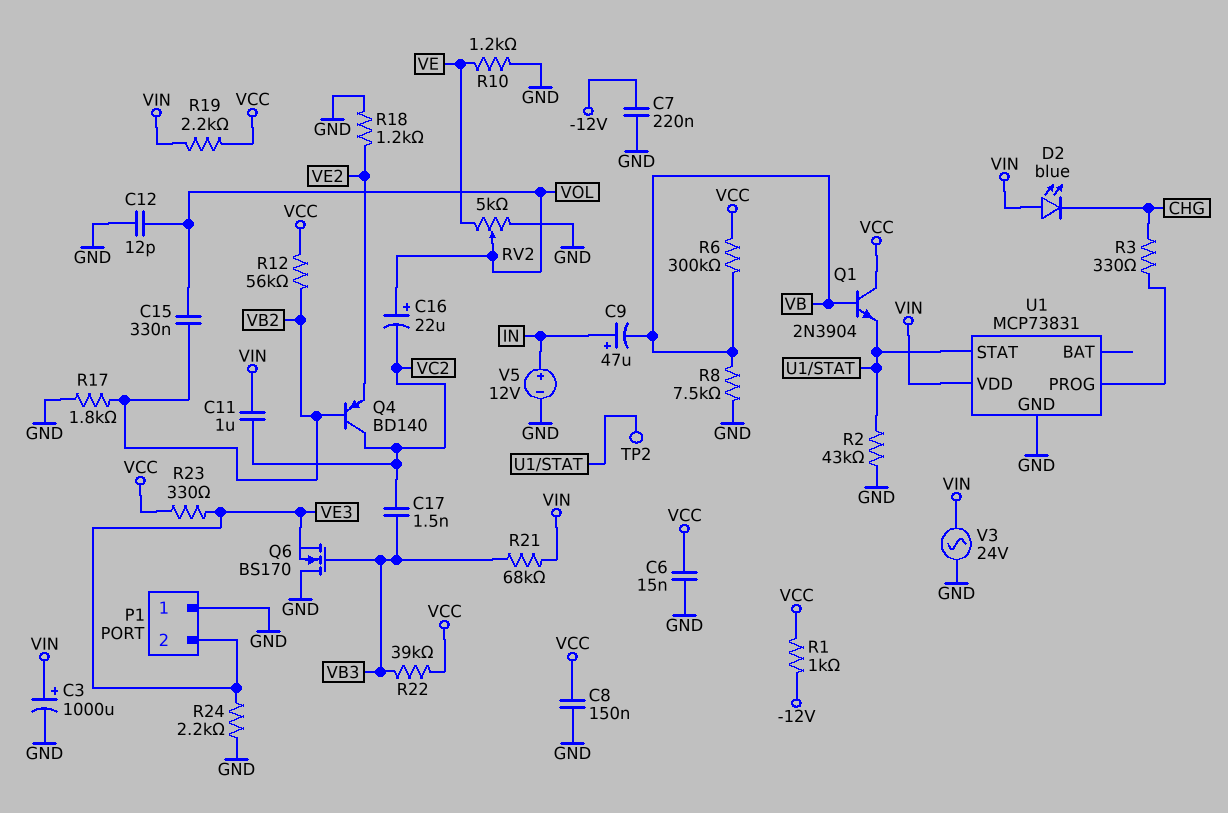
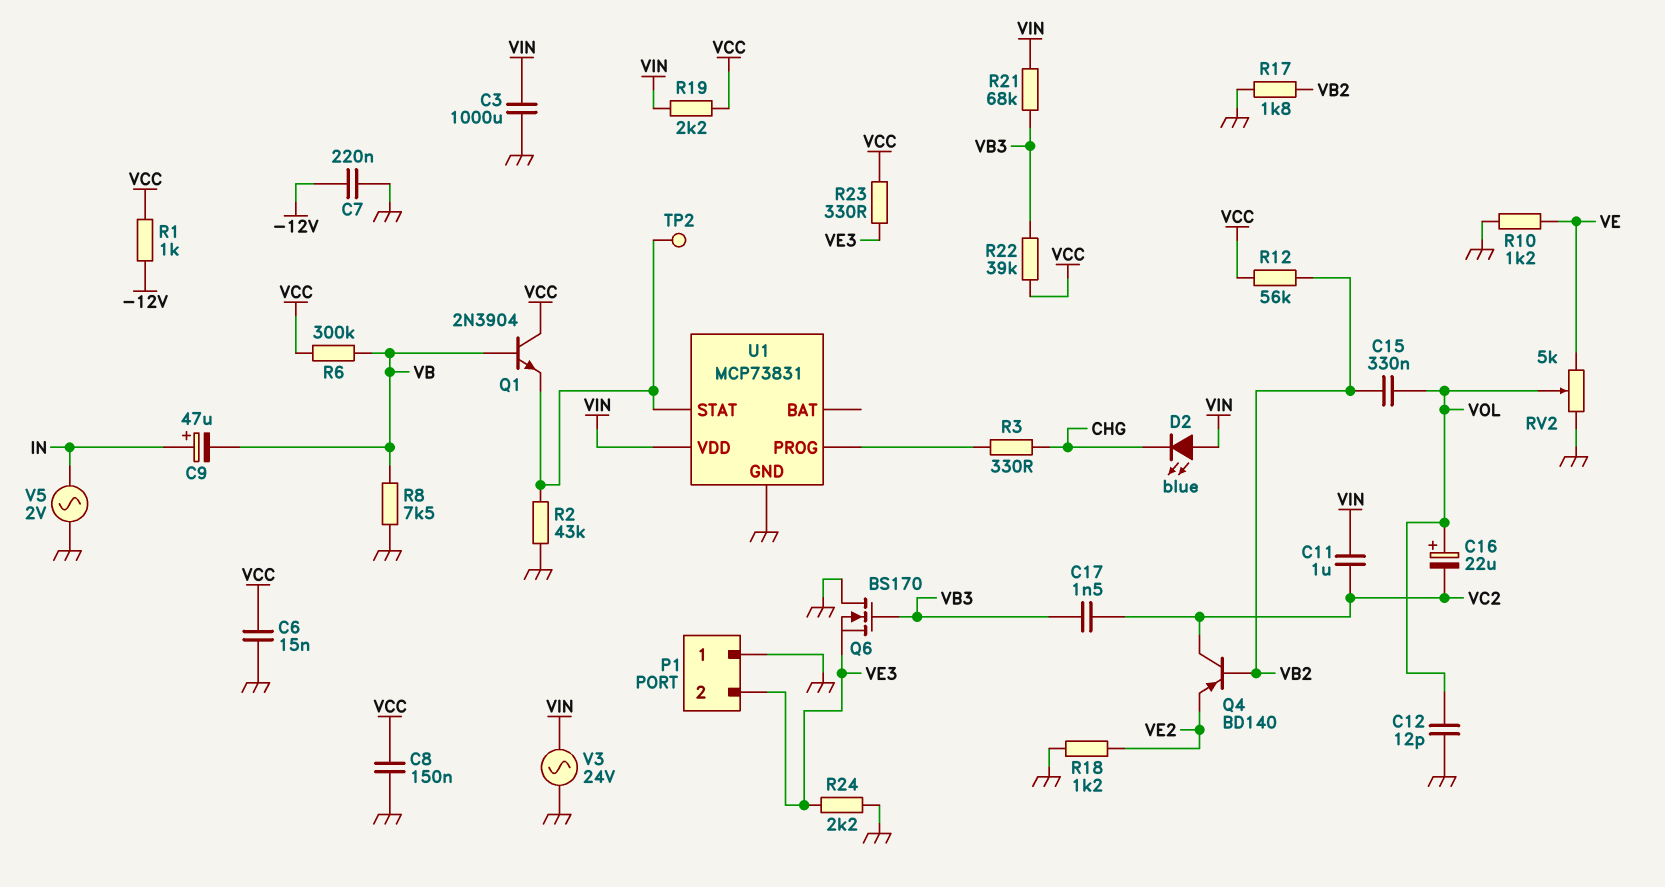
C3: 1000uF (plus VIN, minus GND) -> 1000uF (GND, VIN)
V5: 12V (plus IN, minus GND) -> AC 2V (GND, IN)

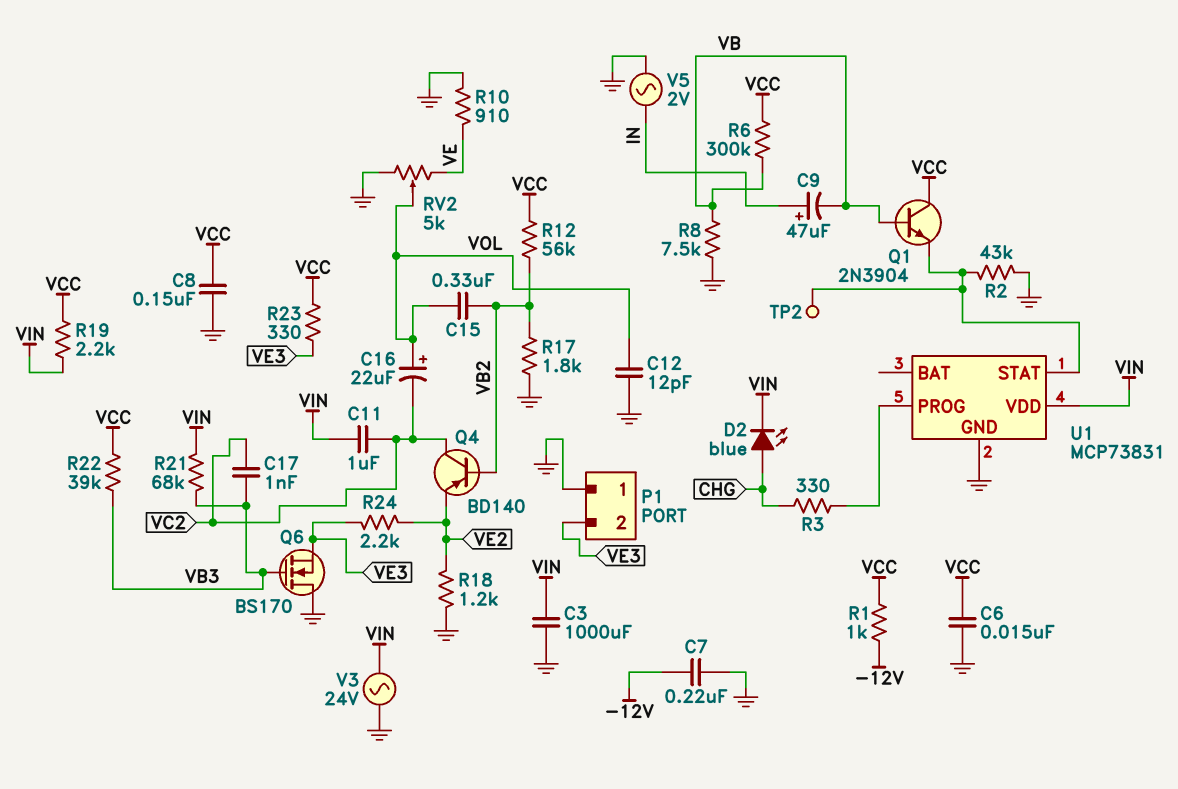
C17: 1.5nF (VB3, VC2) -> 1nF (VB3, VC2)
D2: LED blue (A VIN, K CHG) -> LED blue (A CHG, K VIN)
R10: 1.2k (GND, VE) -> 910 (GND, VE)
R24: 2.2k (GND, VE3) -> 2.2k (VE2, VE3)

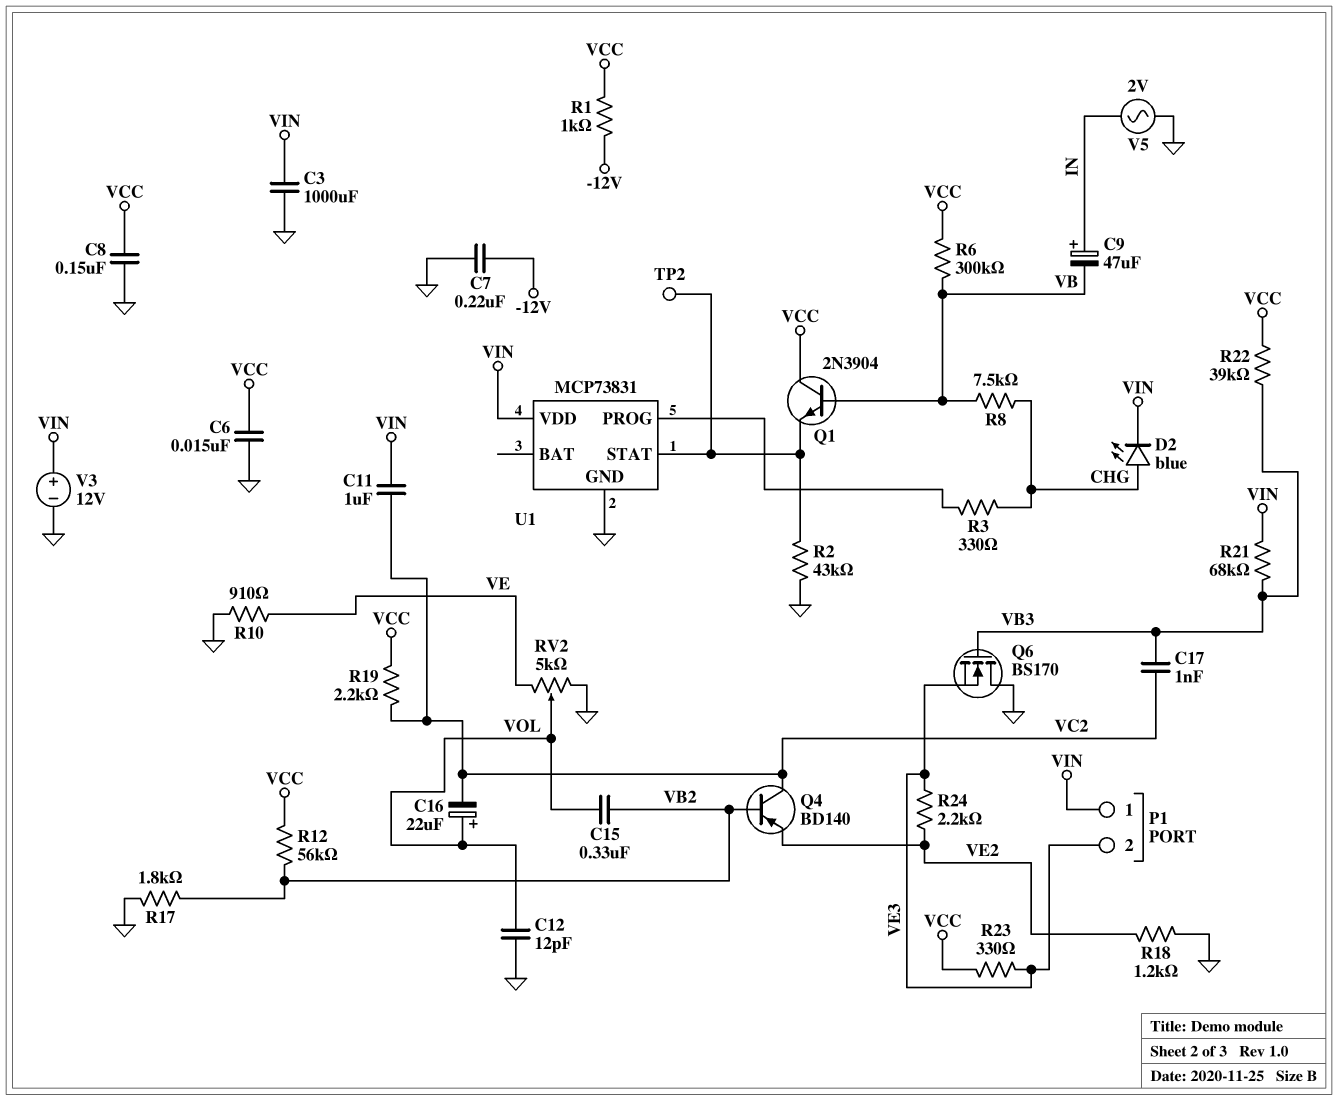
P1 pin 1: GND -> VIN
R8: 7.5k (GND, VB) -> 7.5k (CHG, VB)
R19: 2.2k (VCC, VIN) -> 2.2k (VC2, VCC)
V3: AC 24V (GND, VIN) -> 12V (plus VIN, minus GND)

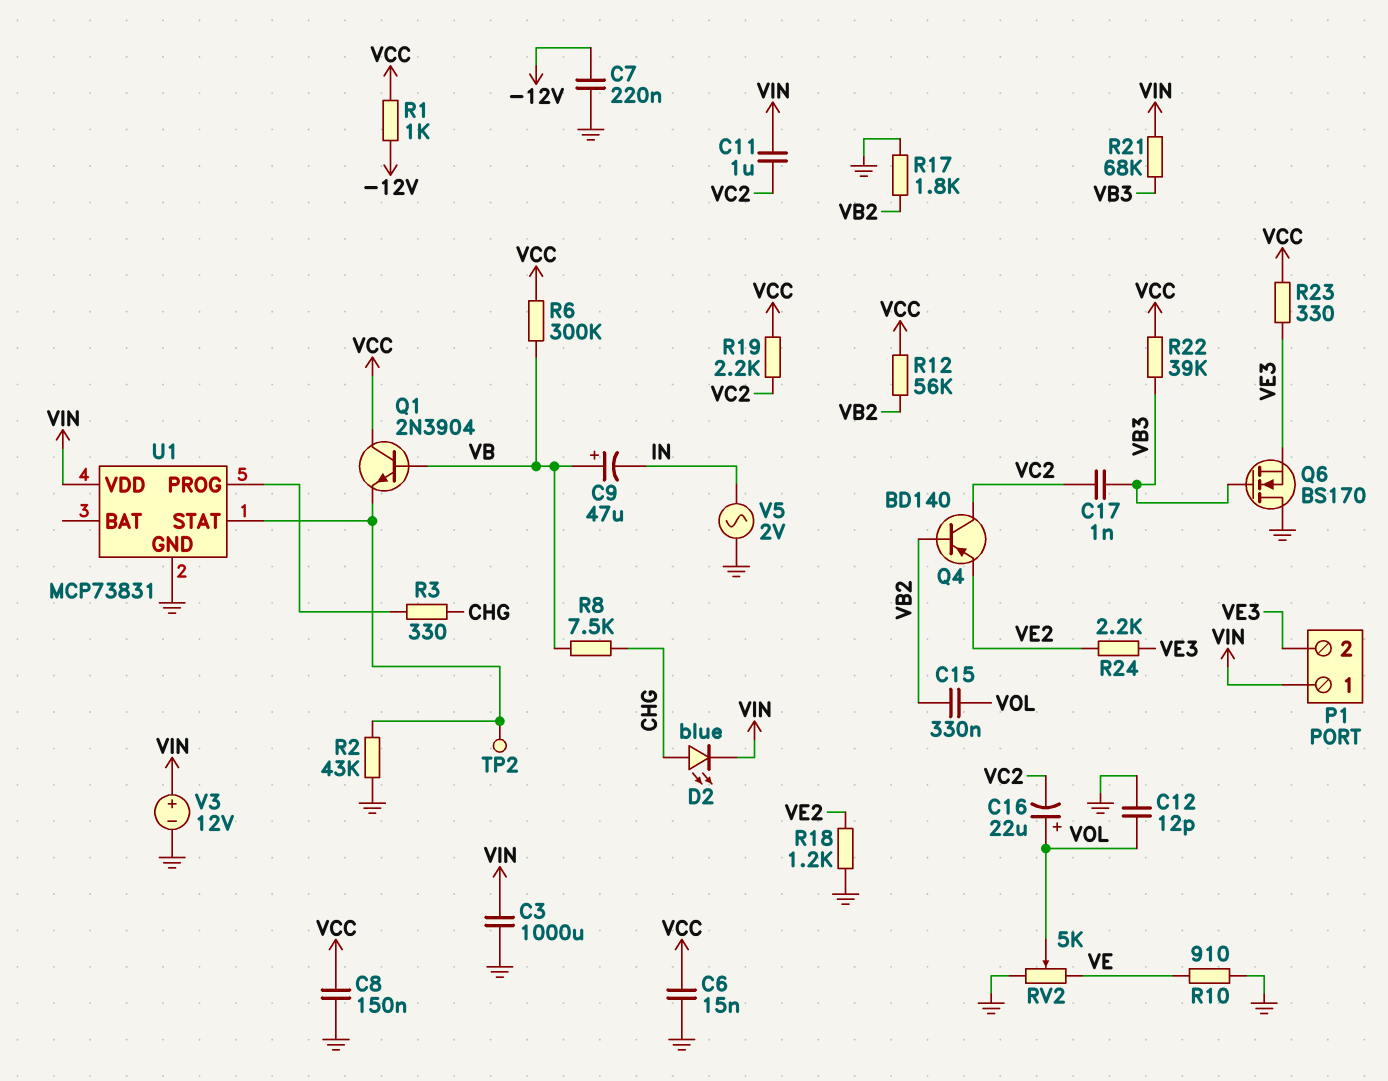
C9: 47uF (plus IN, minus VB) -> 47uF (plus VB, minus IN)

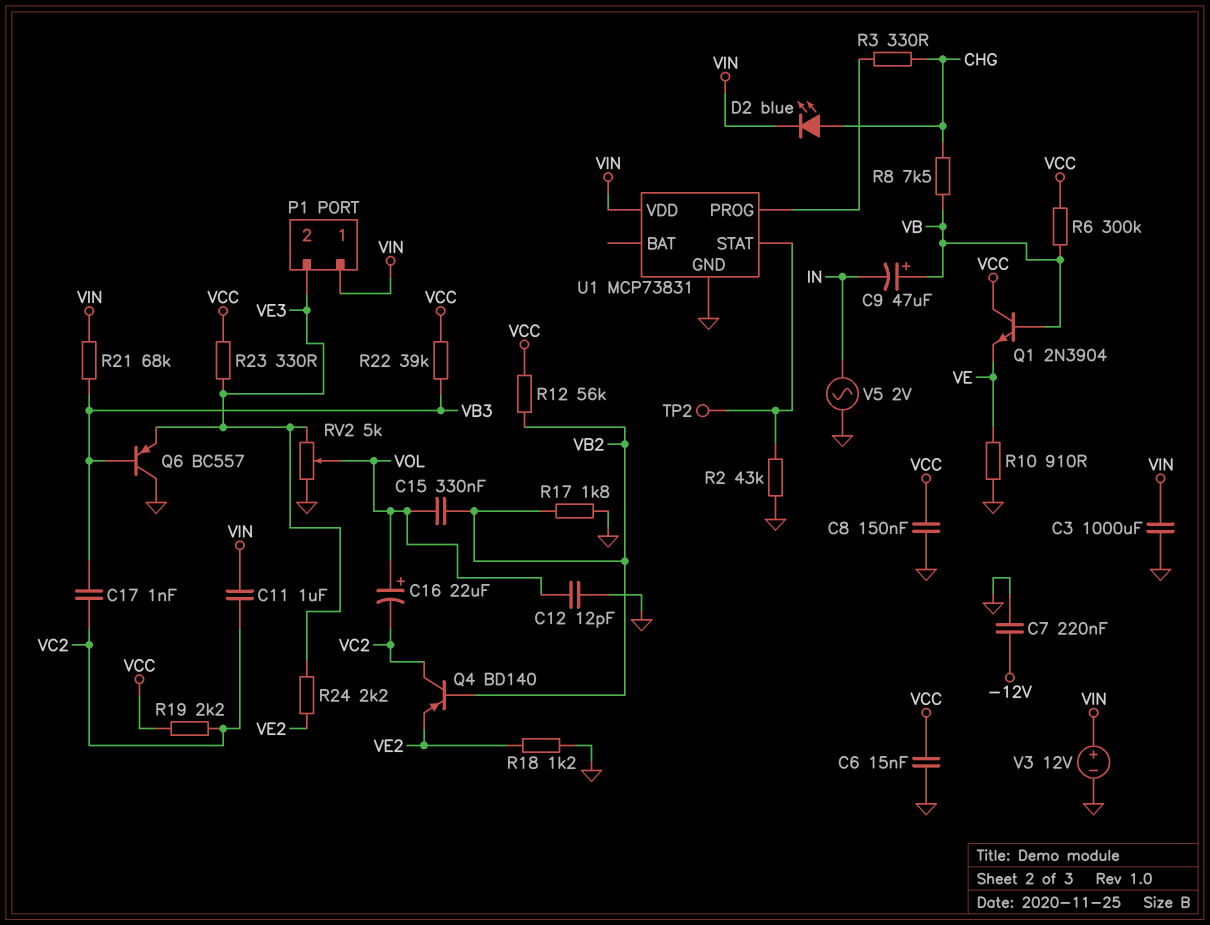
Q1: NPN 2N3904 (B VB, C VCC, E U1/STAT) -> NPN 2N3904 (B VB, C VCC, E VE)
Q6: NMOS BS170 (G VB3, D GND, S VE3) -> PNP BC557 (B VB3, C GND, E VE3)
R1: 1k (-12V, VCC) -> none
RV2: 5k (GND, VE, wiper VOL) -> 5k (GND, VE3, wiper VOL)

